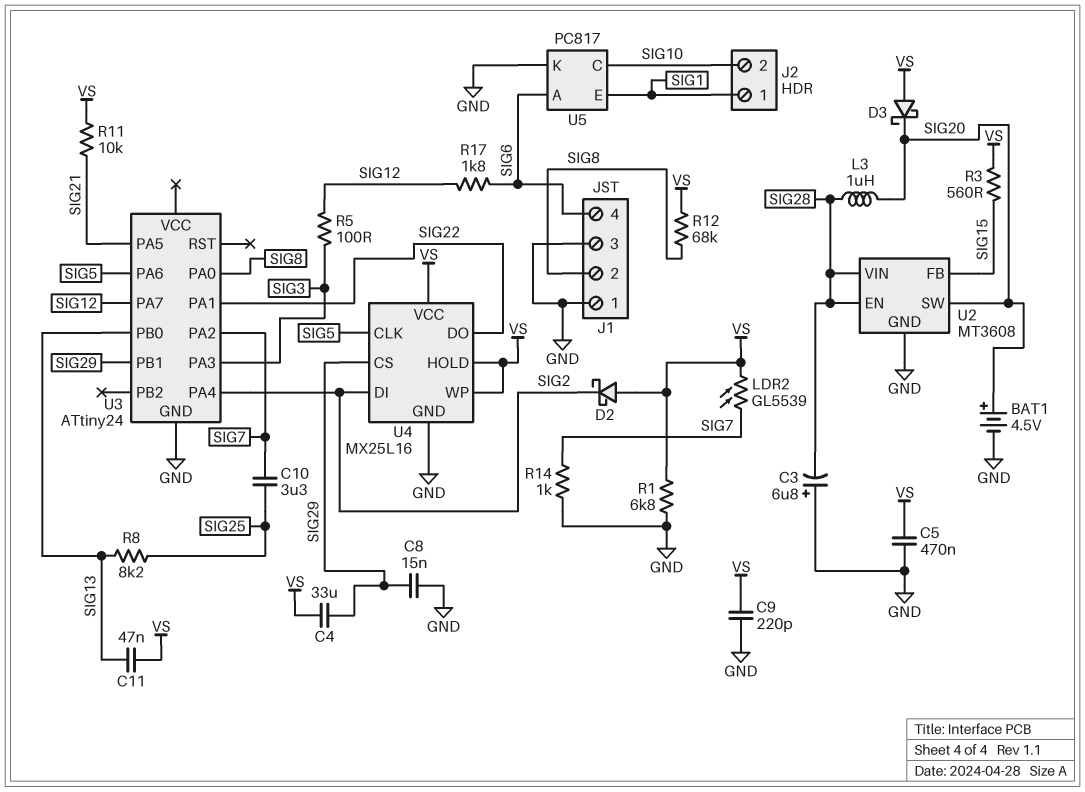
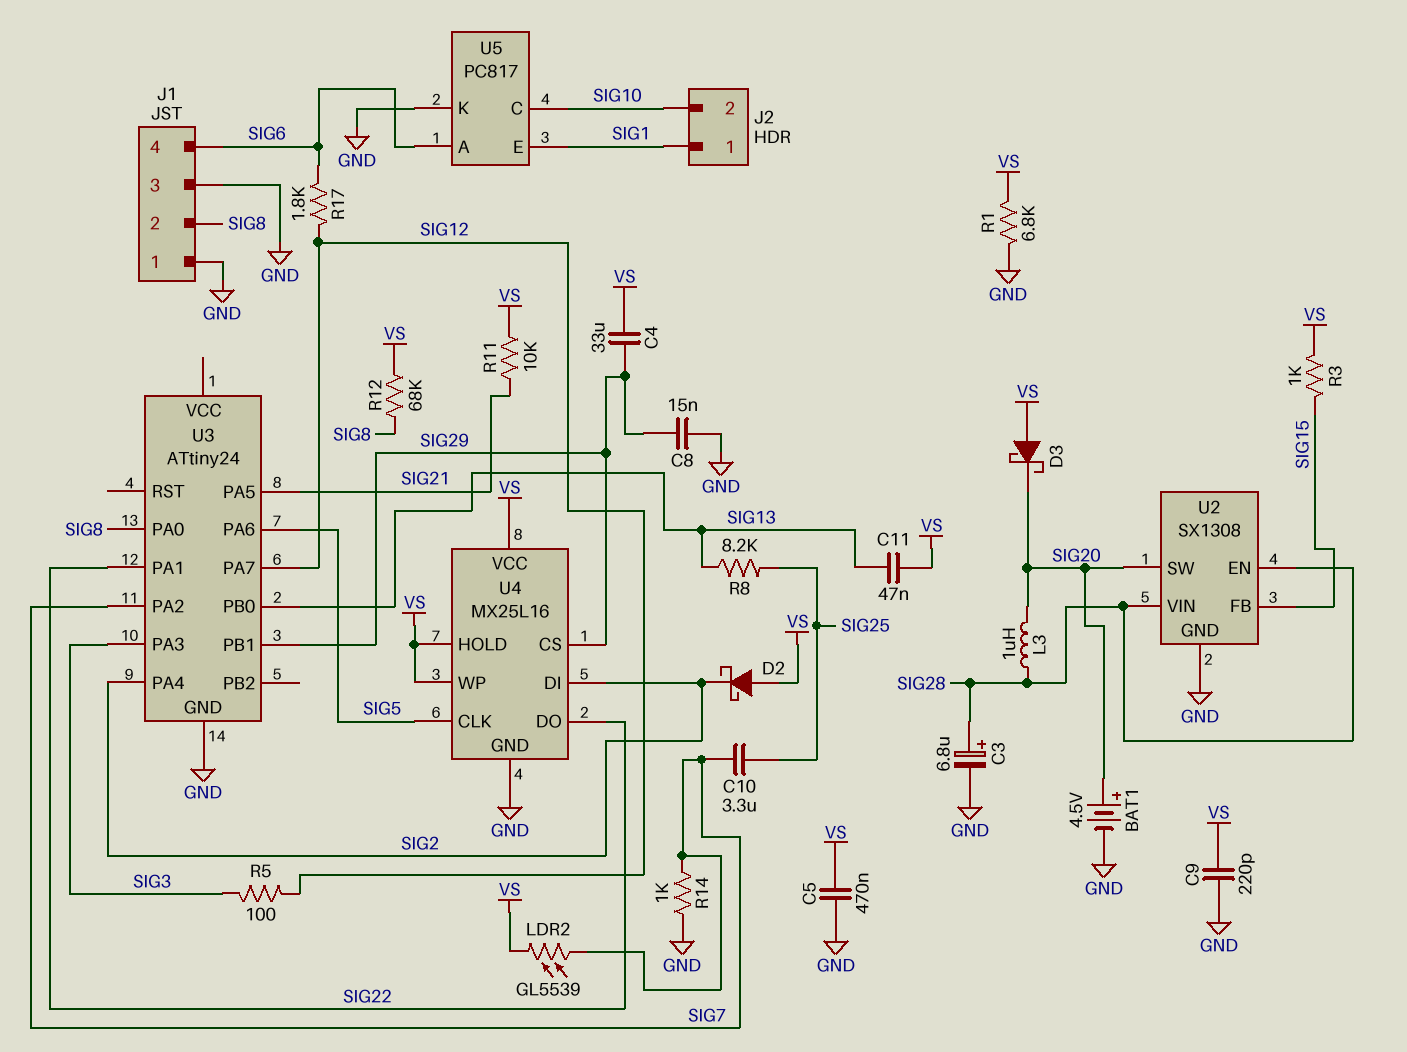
C3: 6.8uF (plus GND, minus SIG28) -> 6.8uF (plus SIG28, minus GND)
R3: 560 (SIG15, VS) -> 1k (SIG15, VS)
U2: MT3608 -> SX1308

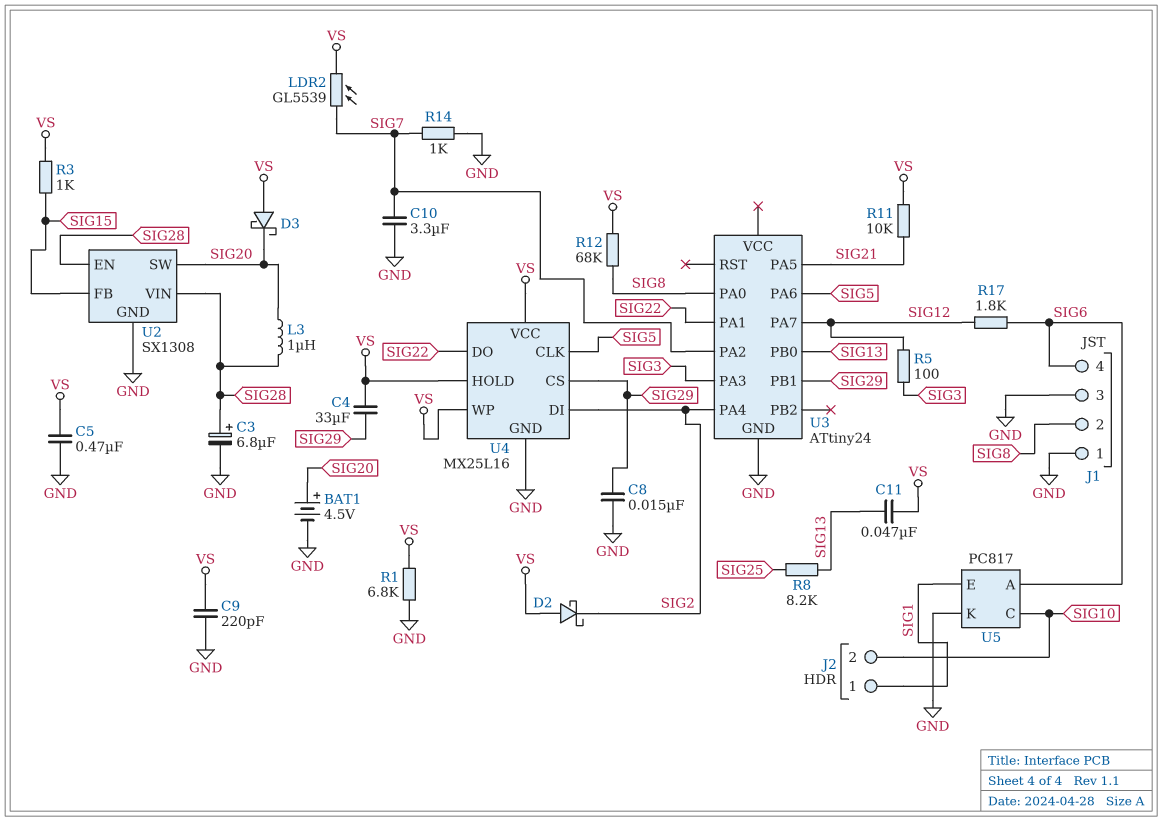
C10: 3.3uF (SIG7, SIG25) -> 3.3uF (GND, SIG7)

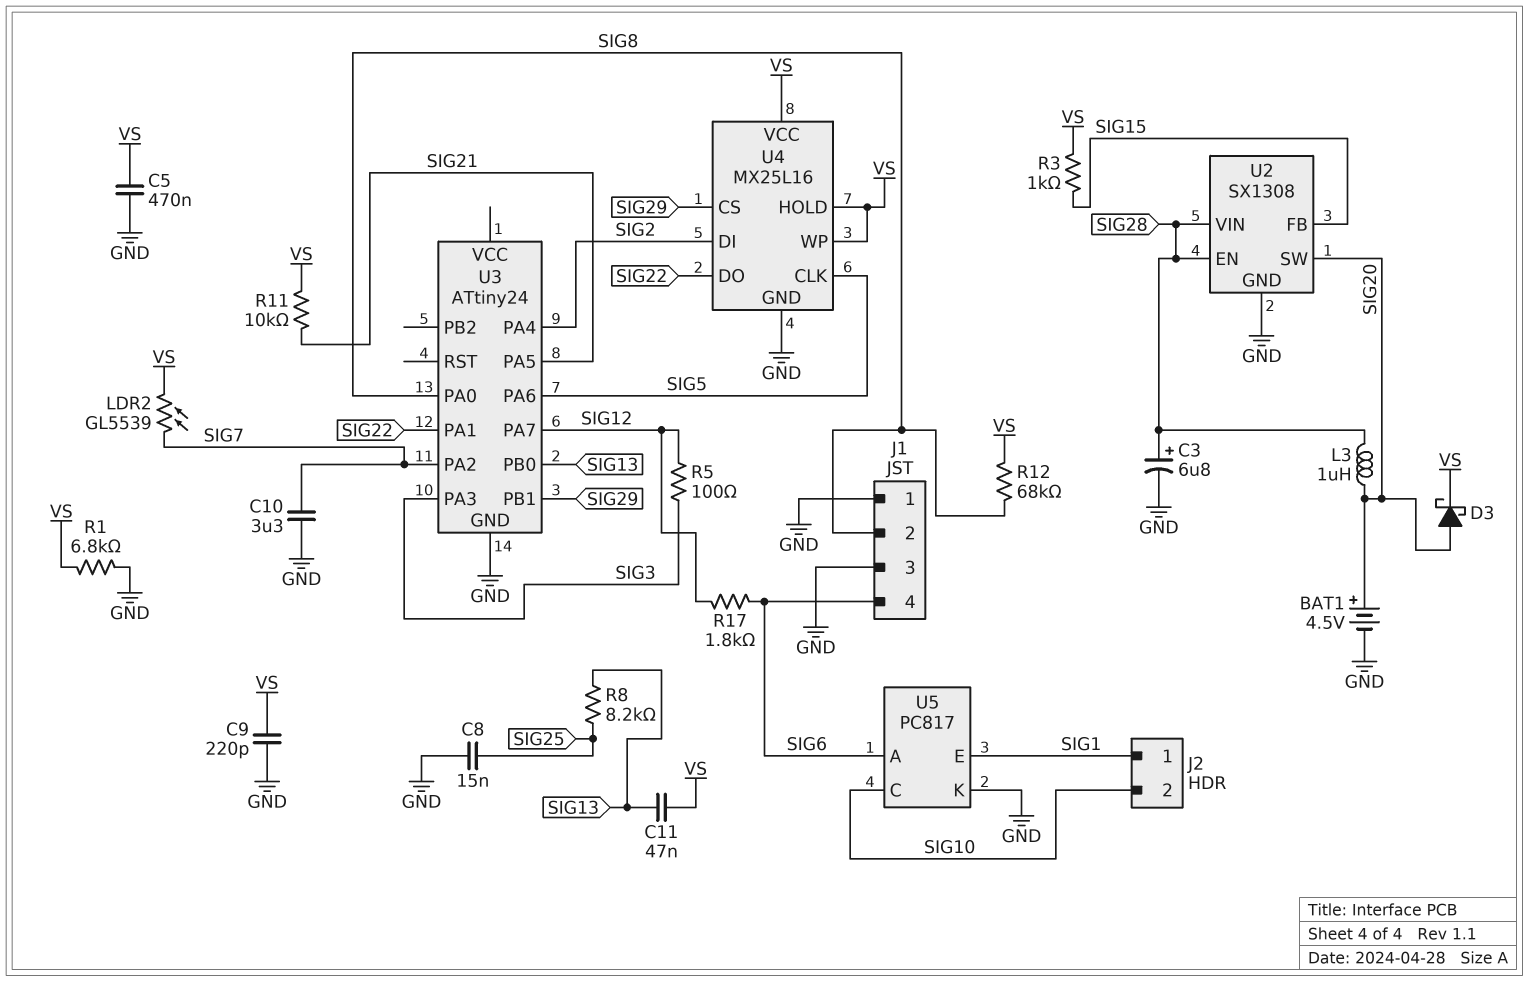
C4: 33uF (SIG29, VS) -> none
C8: 15nF (GND, SIG29) -> 15nF (GND, SIG25)
D2: schottky (A VS, K SIG2) -> none
D3: schottky (A VS, K SIG20) -> schottky (A SIG20, K VS)
R14: 1k (GND, SIG7) -> none

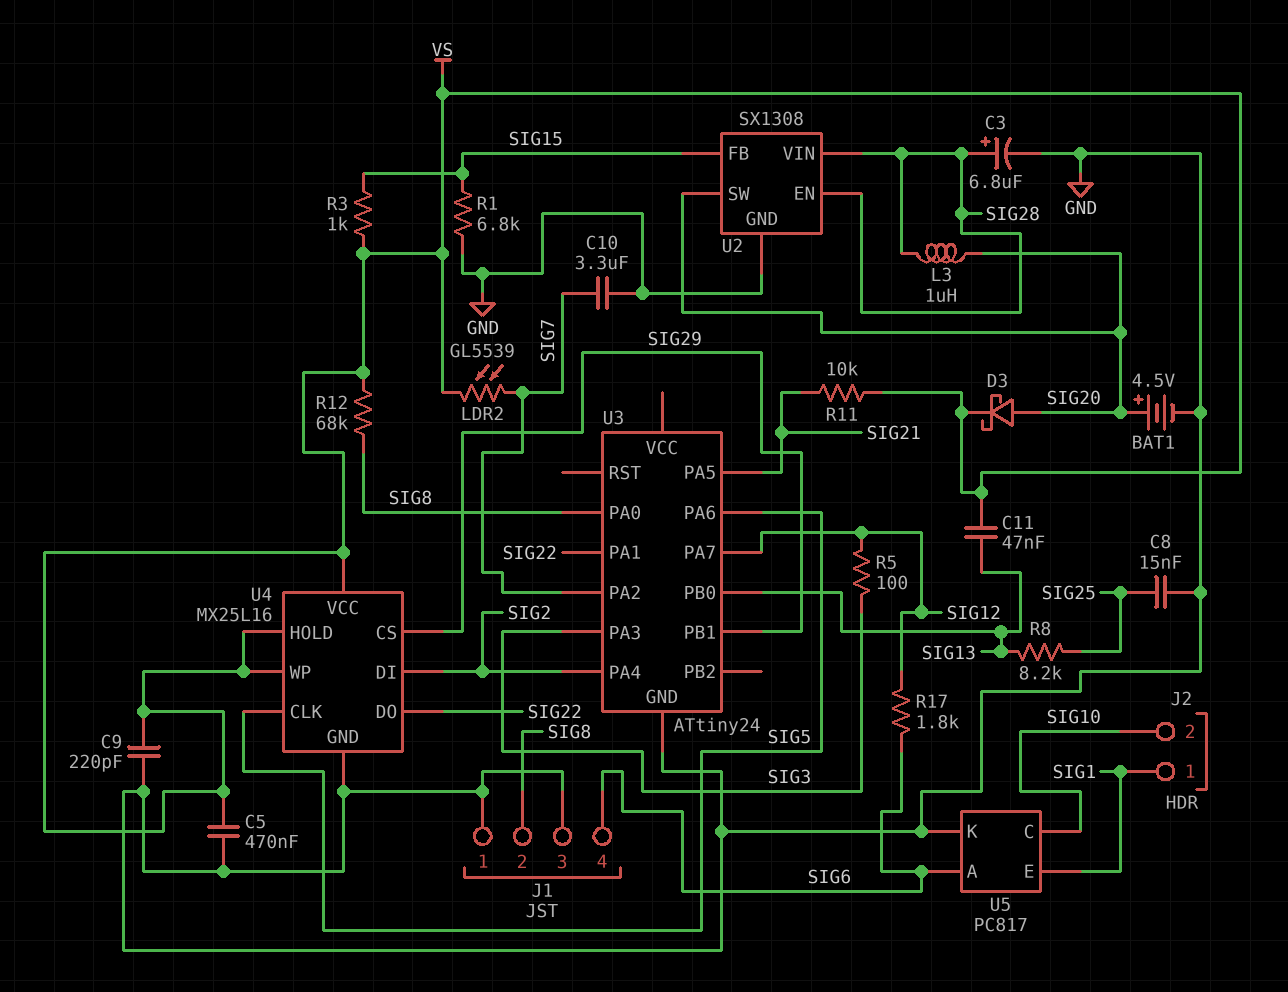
R1: 6.8k (GND, VS) -> 6.8k (GND, SIG15)

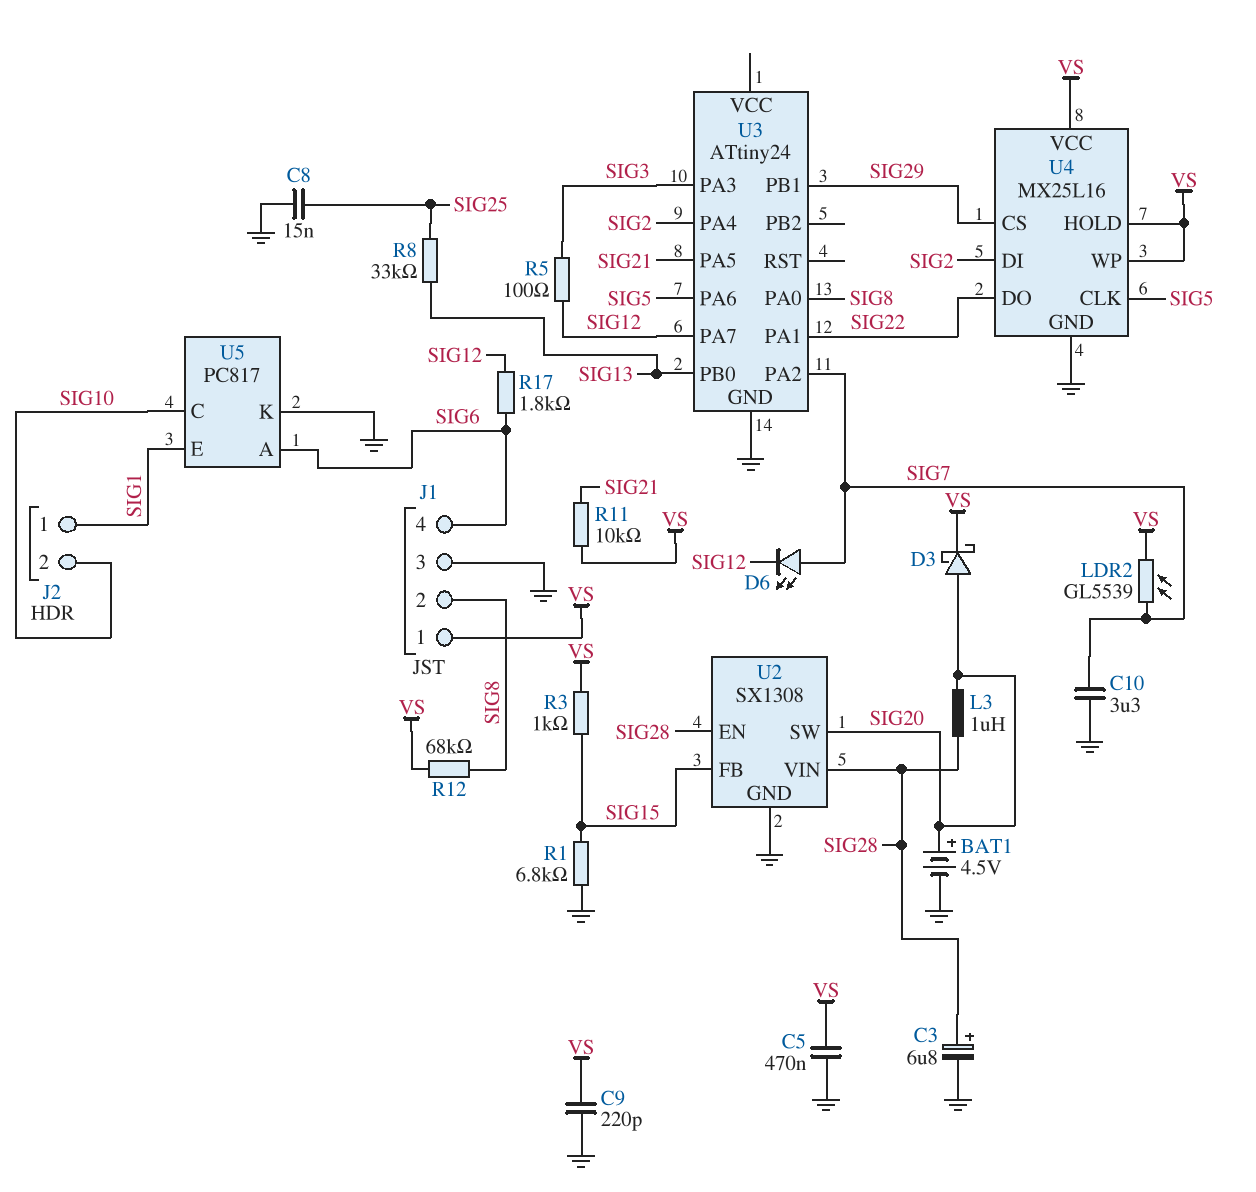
C11: 47nF (SIG13, VS) -> none
D6: none -> LED (A SIG7, K SIG12)
J1 pin 1: GND -> VS
R8: 8.2k (SIG13, SIG25) -> 33k (SIG13, SIG25)

